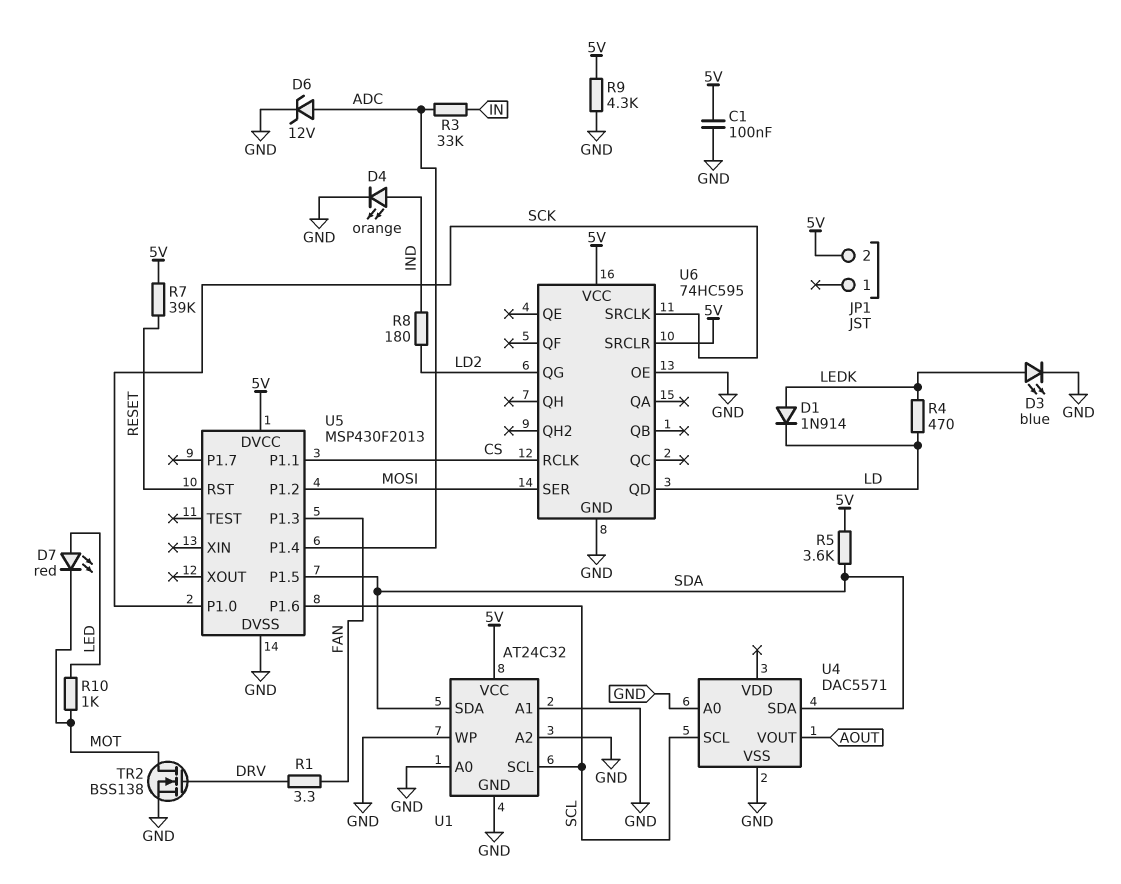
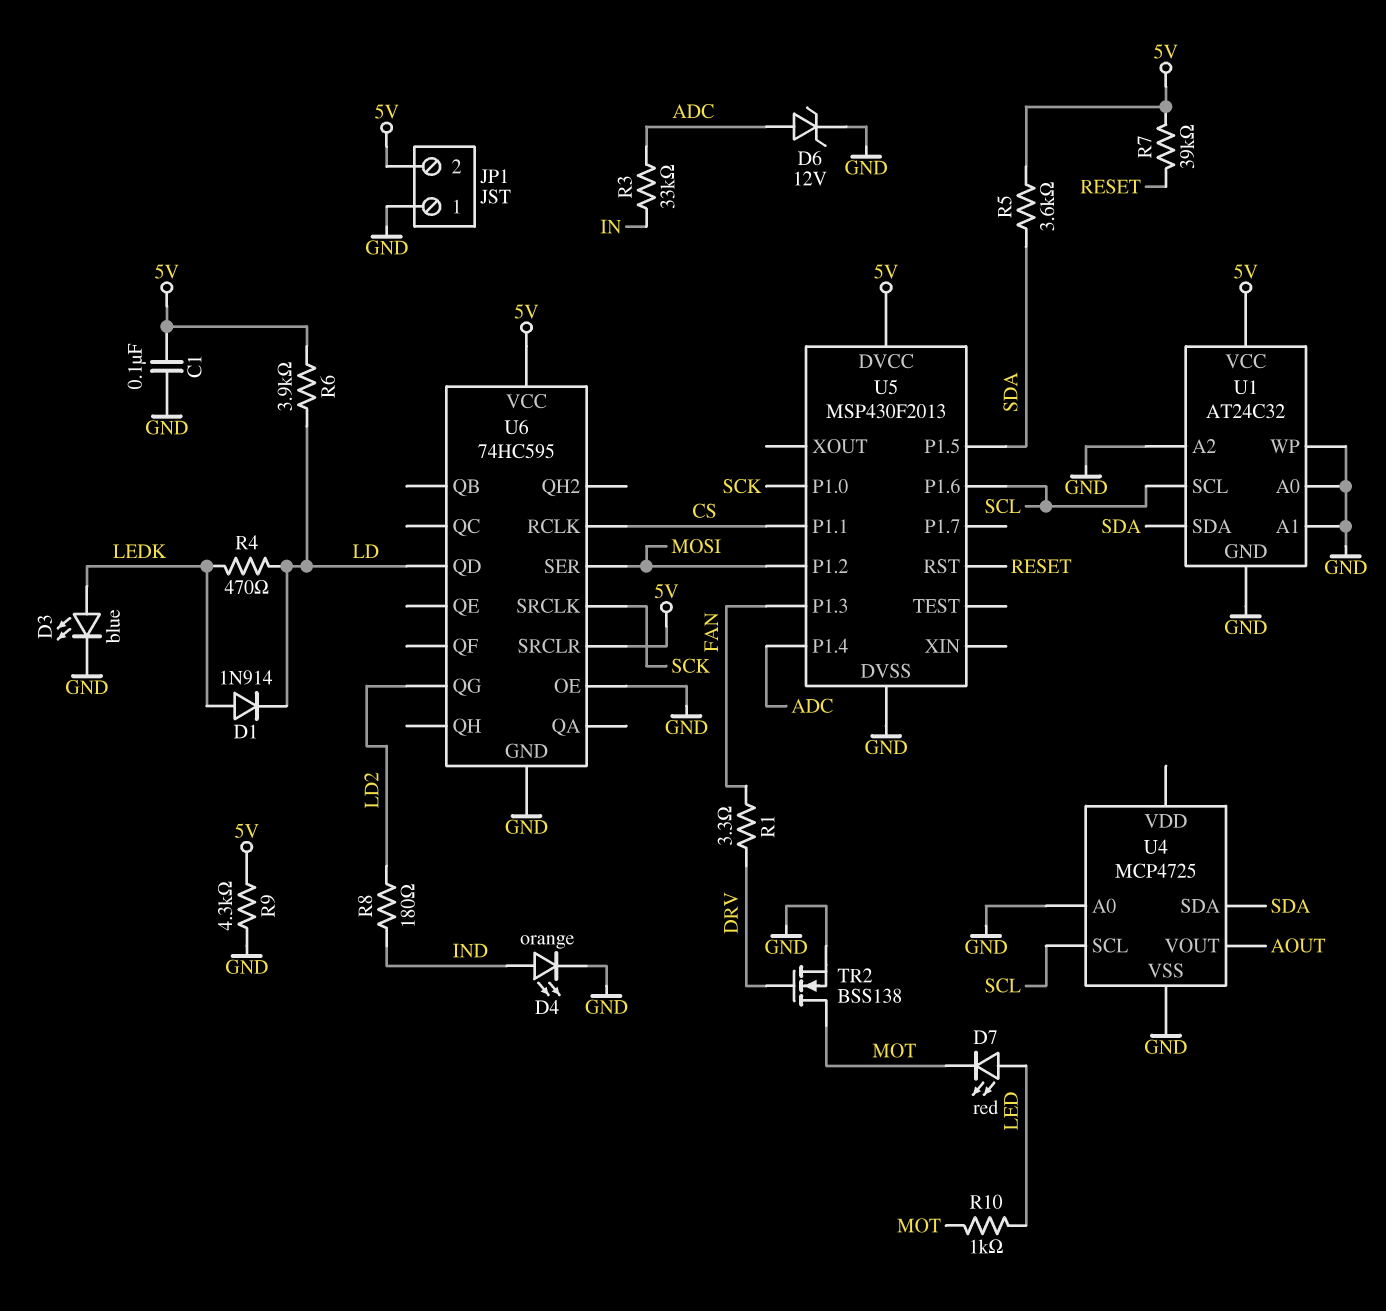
JP1 pin 1: none -> GND
R6: none -> 3.9k (5V, LD)
U4: DAC5571 -> MCP4725

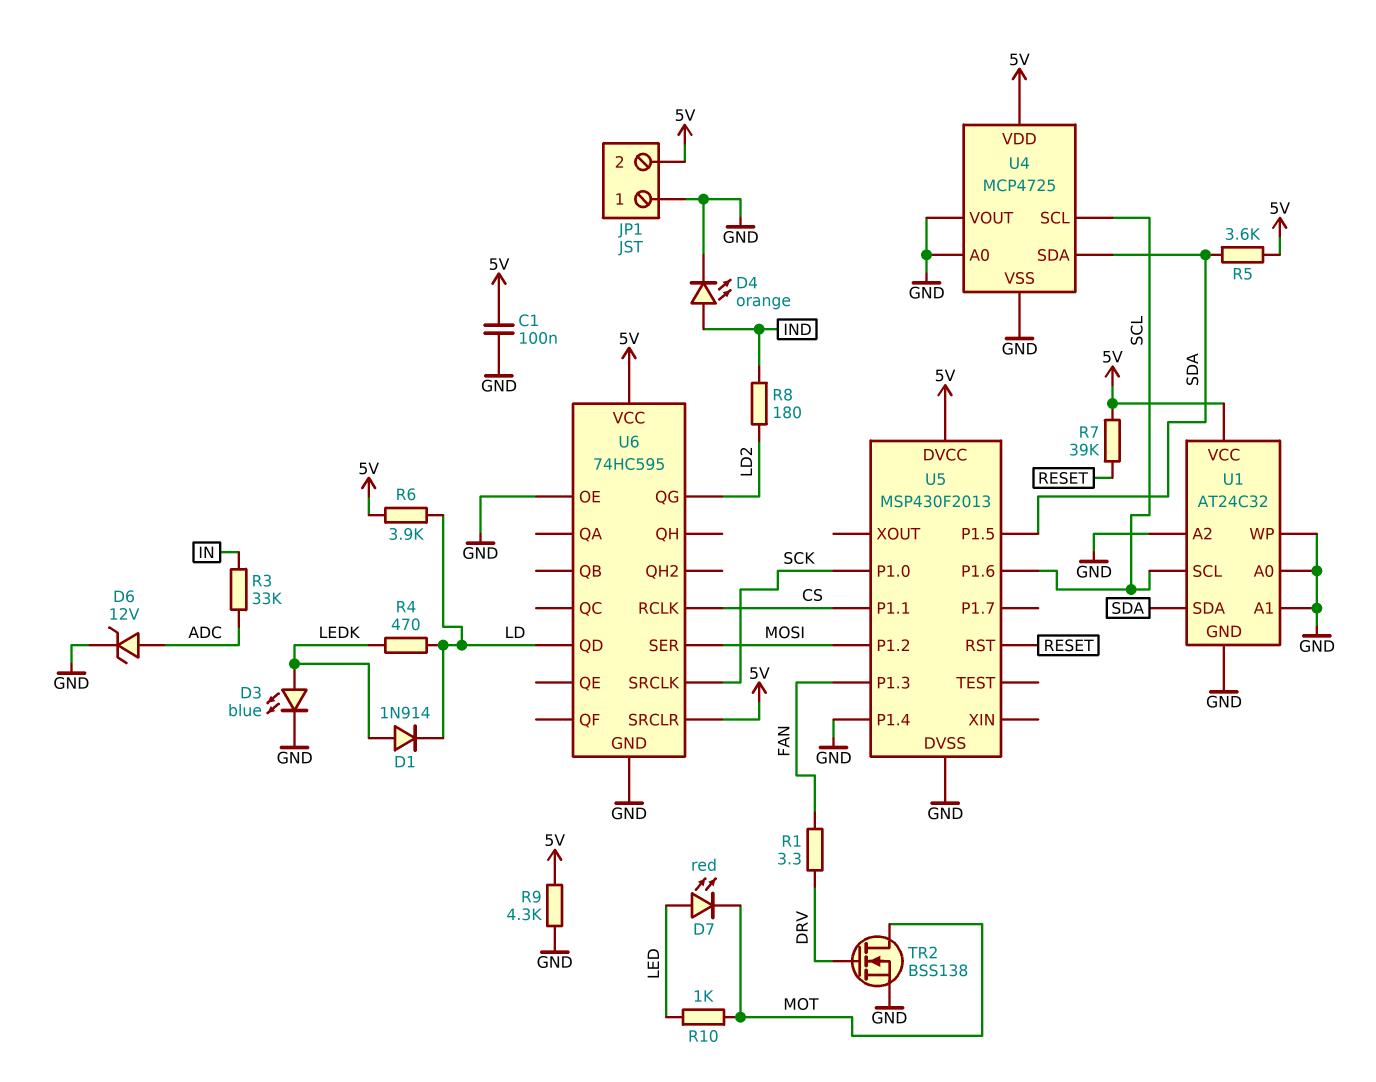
U4 pin VDD: none -> 5V
U4 pin VOUT: AOUT -> GND
U5 pin P1.4: ADC -> GND

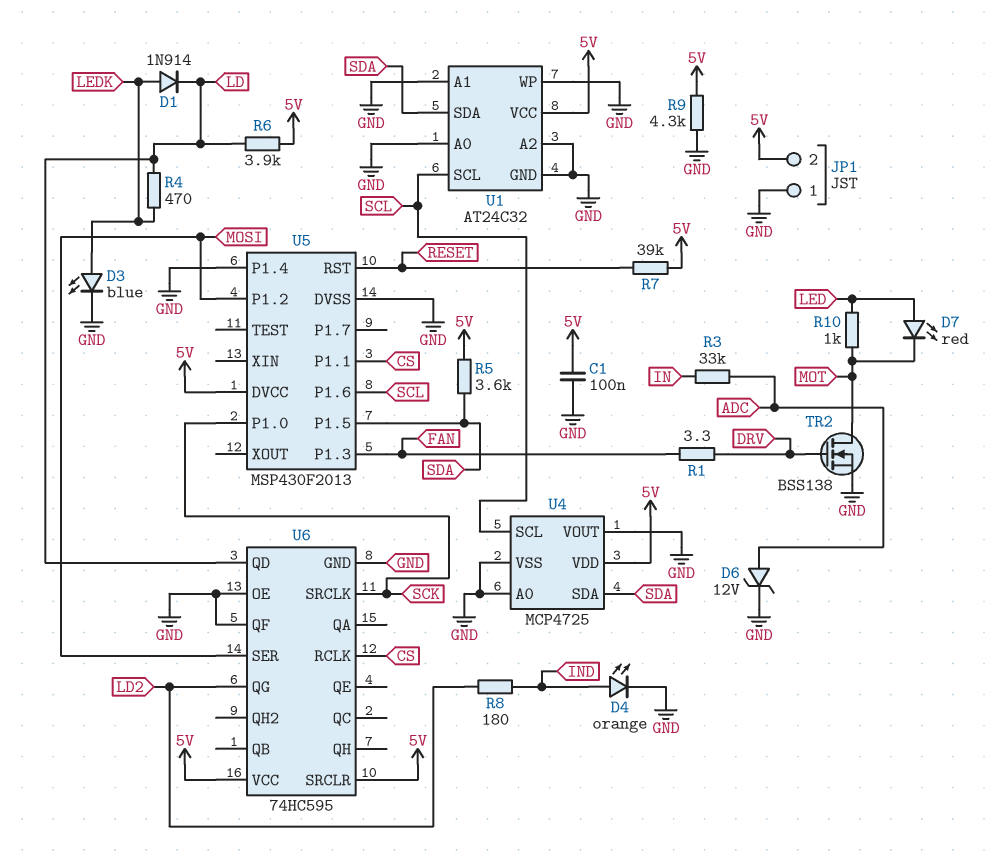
U6 pin QF: none -> GND

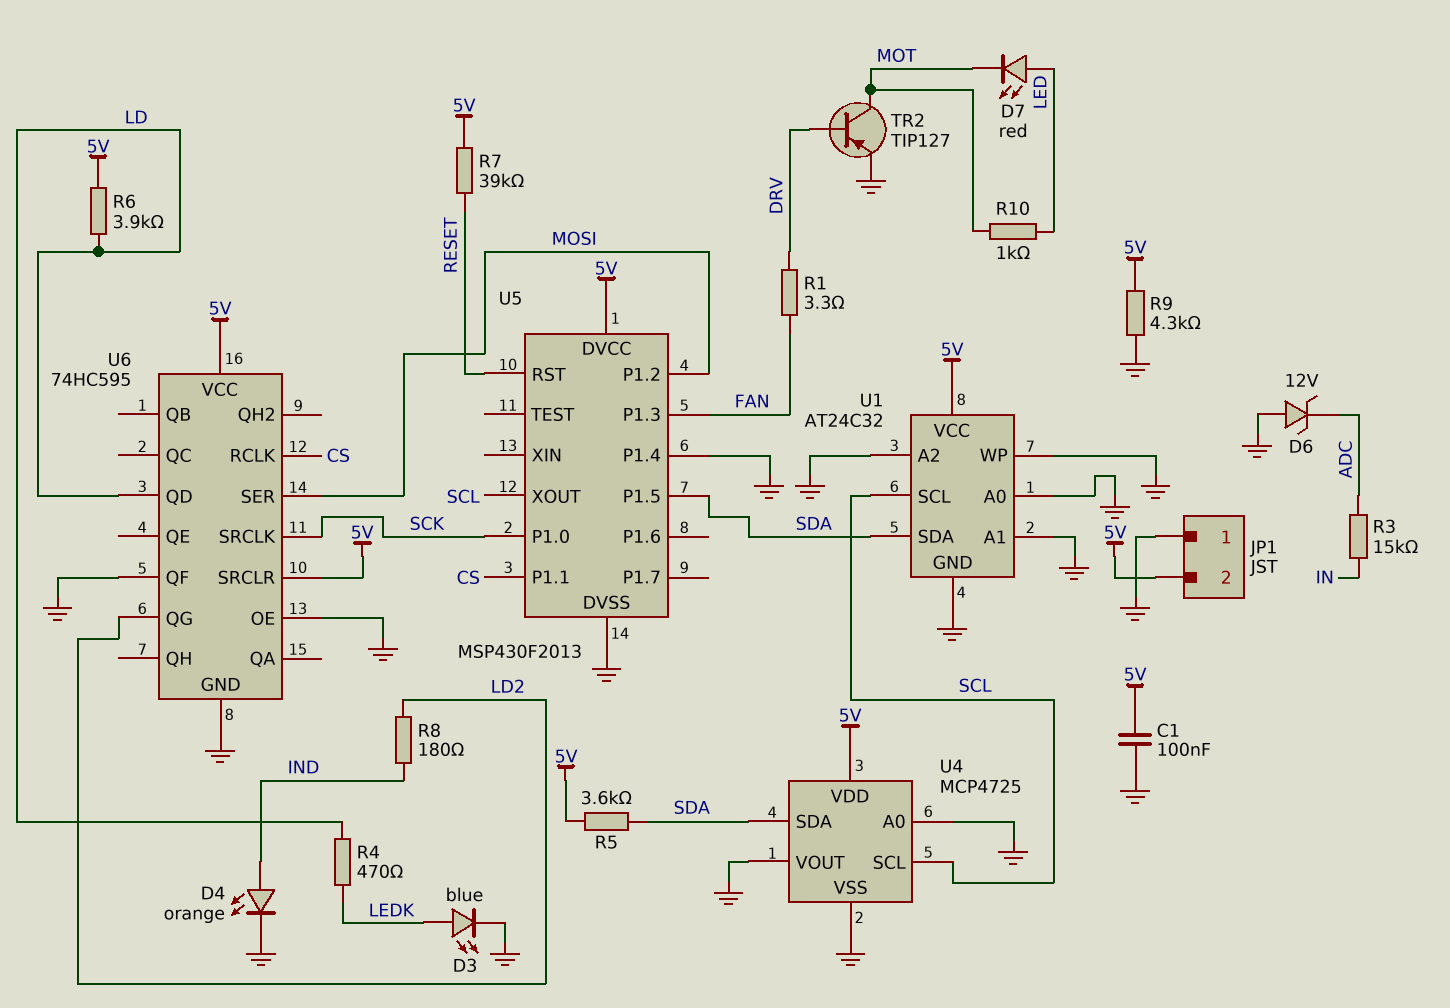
D1: diode 1N914 (A LEDK, K LD) -> none
D6: zener 12V (A ADC, K GND) -> zener 12V (A GND, K ADC)
R3: 33k (ADC, IN) -> 15k (ADC, IN)
TR2: NMOS BSS138 (G DRV, D MOT, S GND) -> PNP TIP127 (B DRV, C MOT, E GND)
U5 pin P1.6: SCL -> none
U5 pin XOUT: none -> SCL

